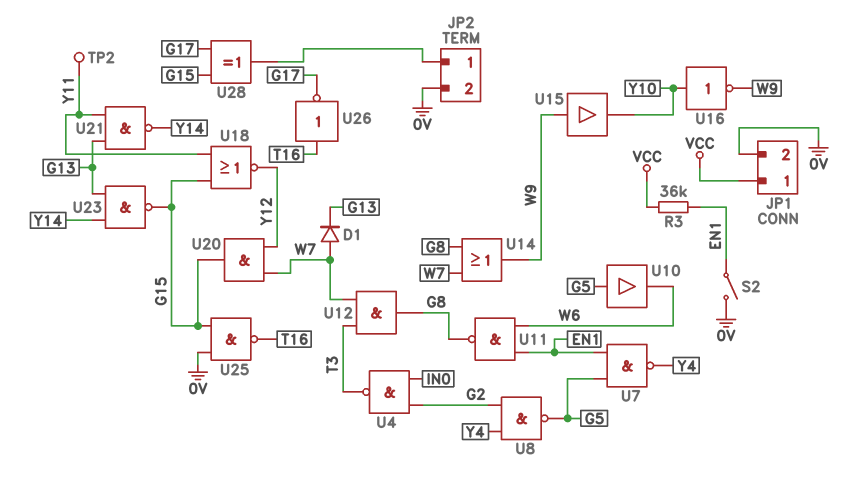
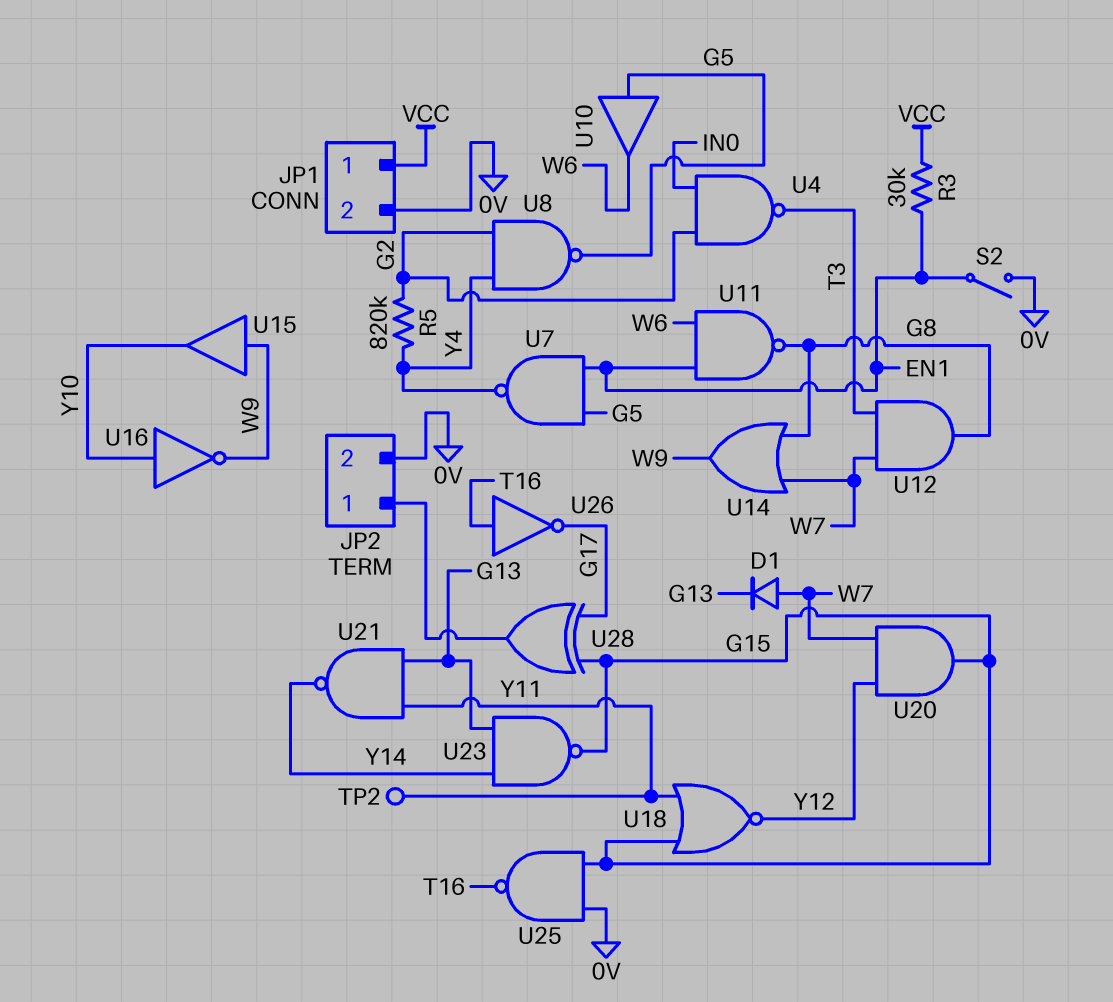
R3: 36k (EN1, VCC) -> 30k (EN1, VCC)
R5: none -> 820k (G2, Y4)

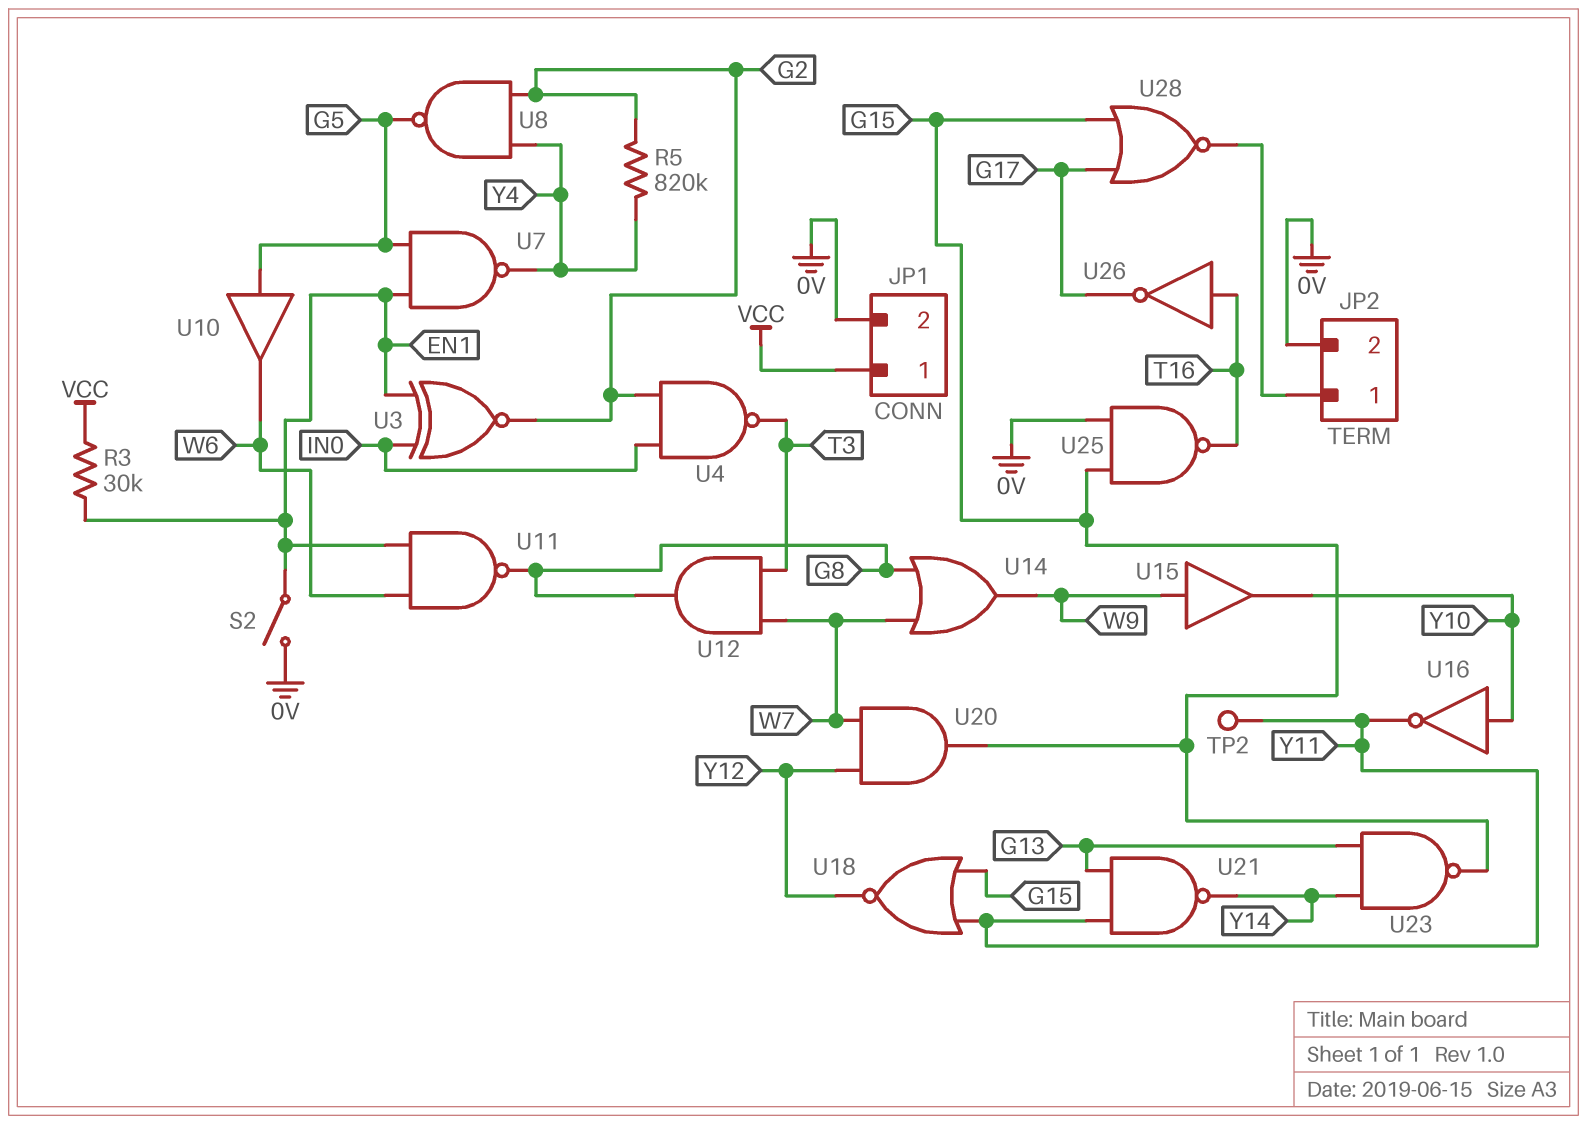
D1: diode (A W7, K G13) -> none
U3: none -> XNOR (in EN1, in IN0, out G2)
U16: NOT (in Y10, out W9) -> NOT (in Y10, out Y11)
U28: XOR (in G15, in G17, out JP2/1) -> NOR (in G15, in G17, out JP2/1)

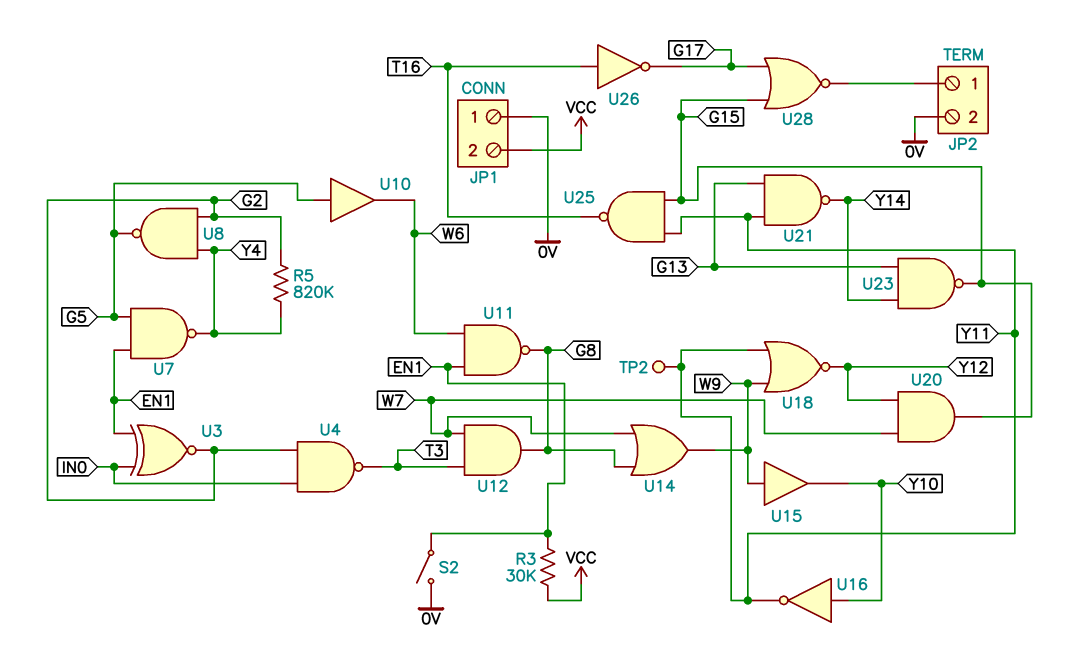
JP1 pin 1: VCC -> 0V
JP1 pin 2: 0V -> VCC
U18: NOR (in G15, in Y11, out Y12) -> NOR (in W9, in Y11, out Y12)
U25: NAND (in 0V, in G15, out T16) -> NAND (in G15, in Y11, out T16)

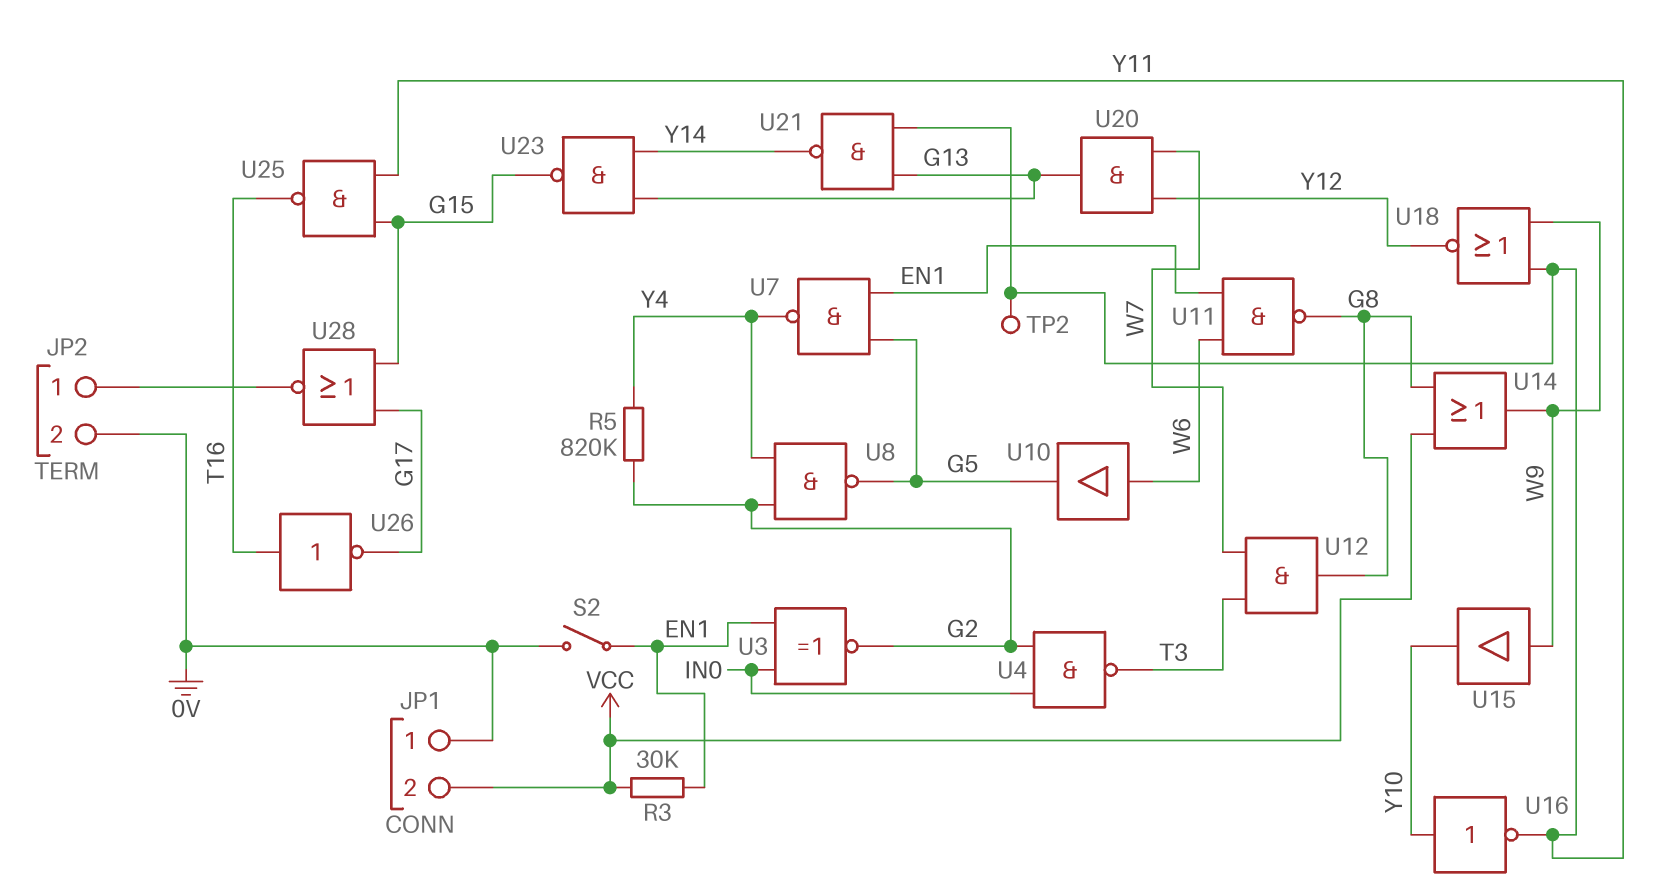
U10: buffer (in G5, out W6) -> buffer (in W6, out G5)
U14: OR (in G8, in W7, out W9) -> OR (in G8, in VCC, out W9)
U20: AND (in W7, in Y12, out G15) -> AND (in W7, in Y12, out G13)

